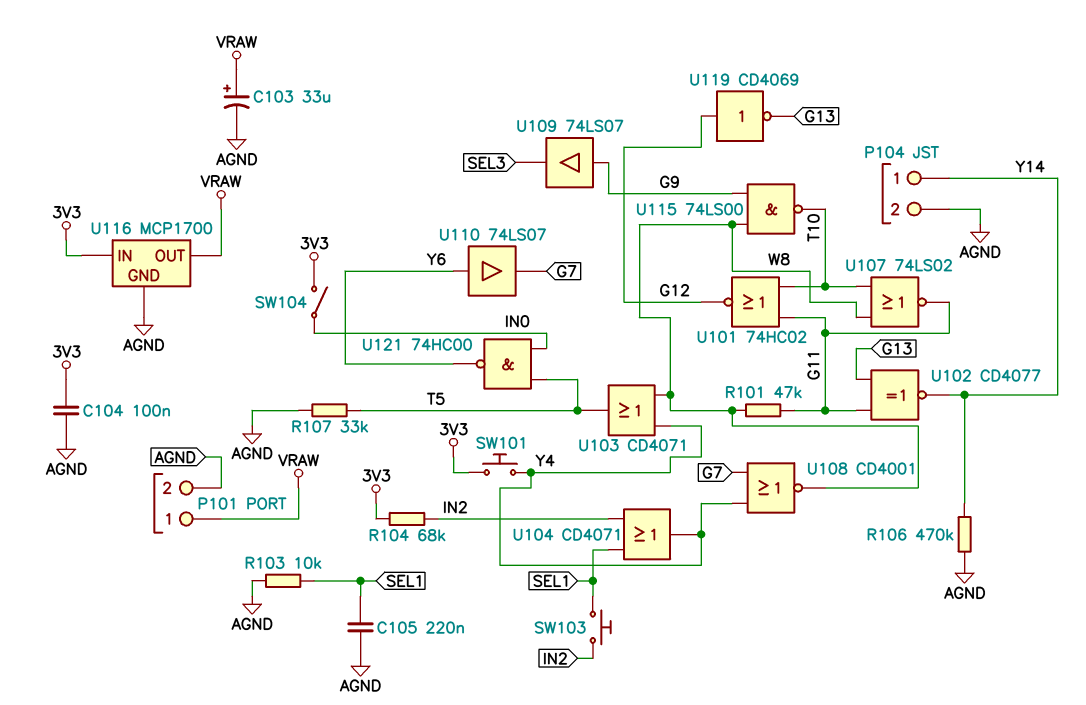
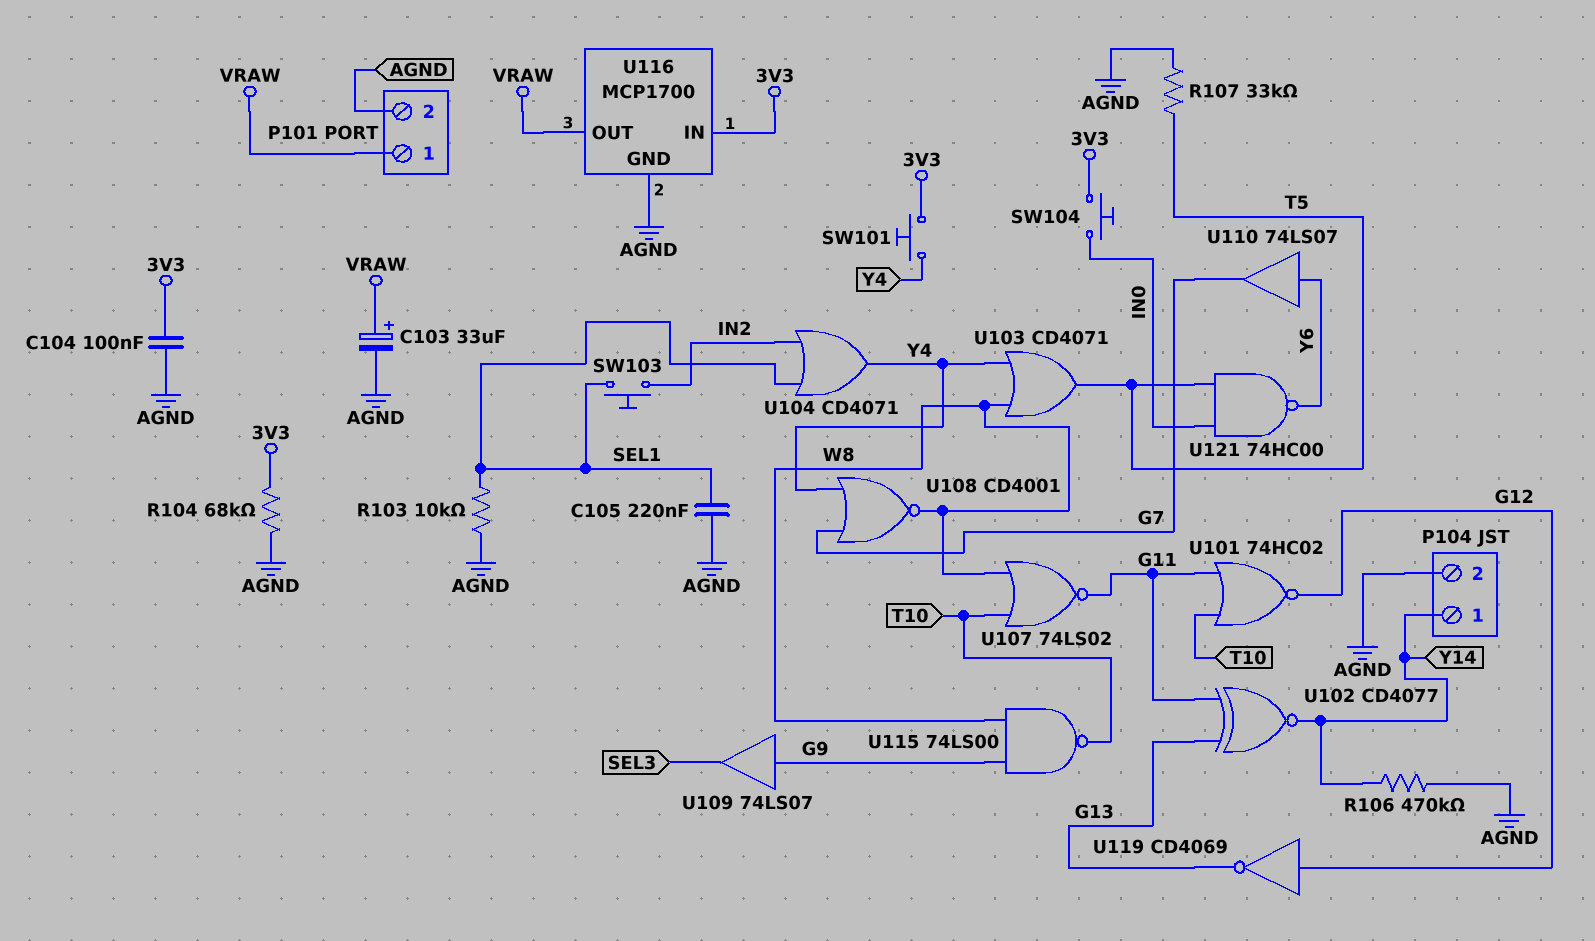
R101: 47k (G11, W8) -> none
R104: 68k (3V3, IN2) -> 68k (3V3, AGND)
SW104: switch (3V3, IN0) -> button (3V3, IN0)

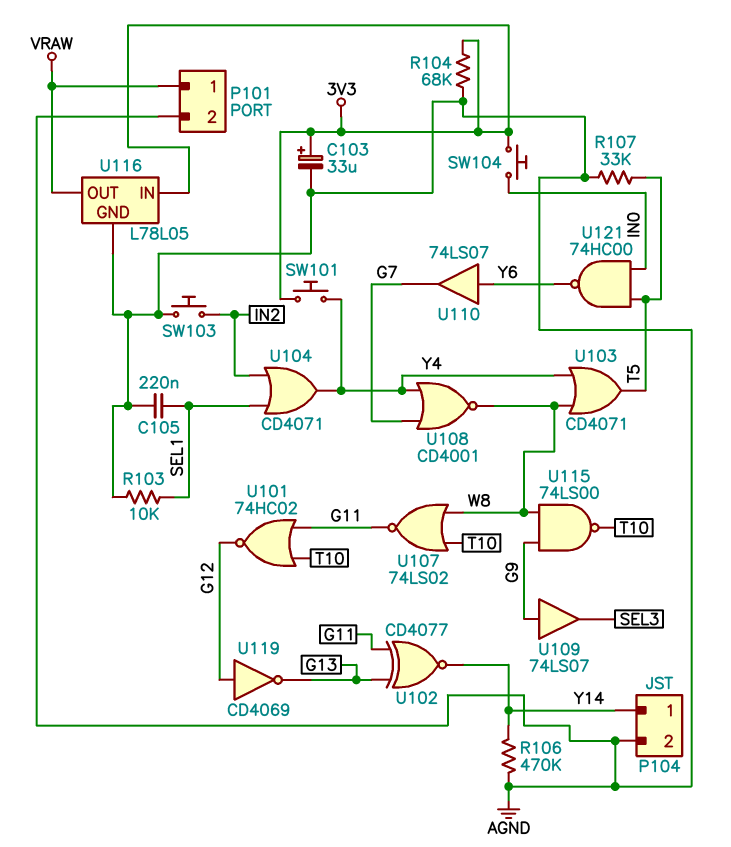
C103: 33uF (plus VRAW, minus AGND) -> 33uF (plus 3V3, minus AGND)
C104: 100nF (3V3, AGND) -> none
SW103: button (IN2, SEL1) -> button (AGND, IN2)
U116: MCP1700 -> L78L05

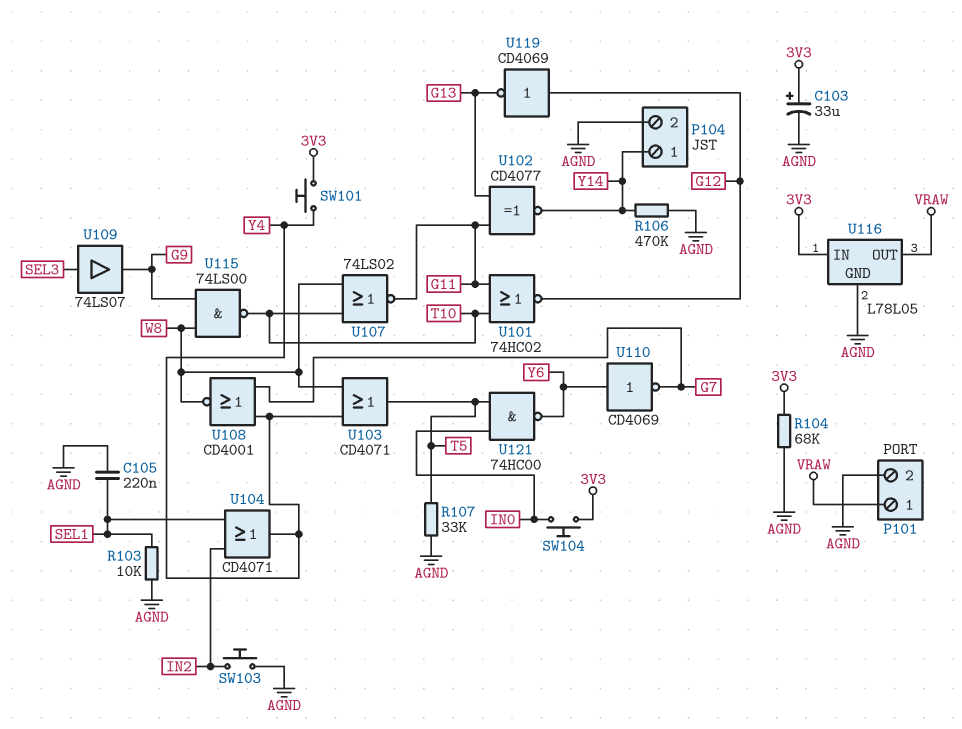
U109: buffer 74LS07 (in G9, out SEL3) -> buffer 74LS07 (in SEL3, out G9)
U110: buffer 74LS07 (in Y6, out G7) -> NOT CD4069 (in Y6, out G7)

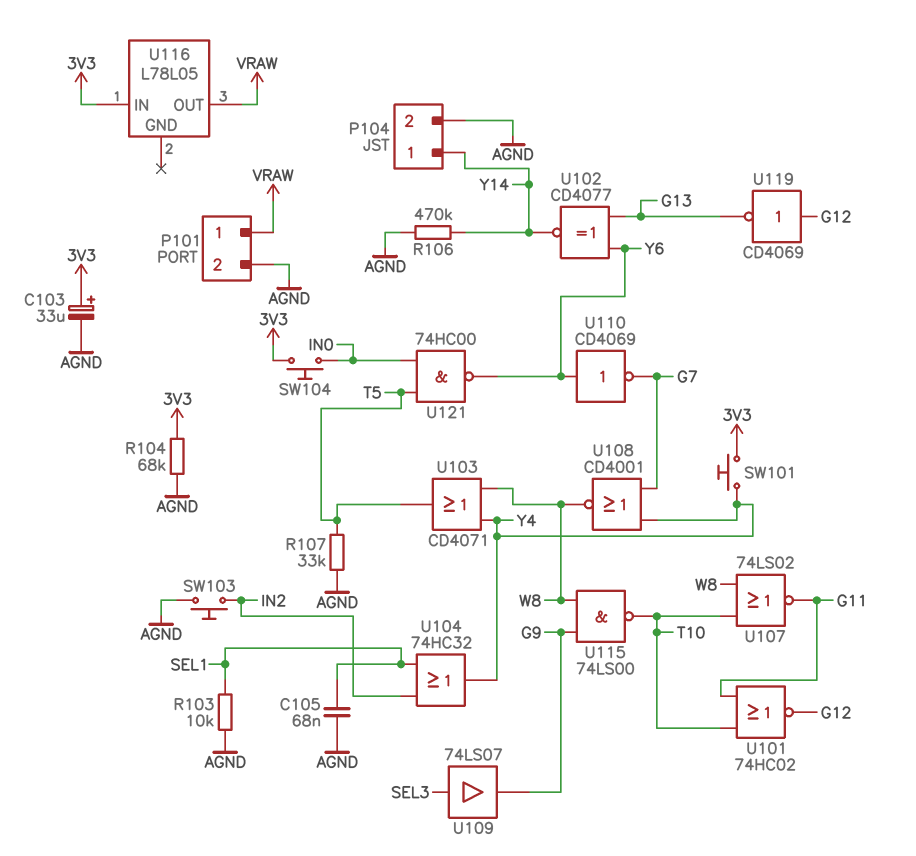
C105: 220nF (AGND, SEL1) -> 68nF (AGND, SEL1)
U102: XNOR CD4077 (in G11, in G13, out Y14) -> XNOR CD4077 (in G13, in Y6, out Y14)
U104: OR CD4071 (in IN2, in SEL1, out Y4) -> OR 74HC32 (in IN2, in SEL1, out Y4)
U116 pin GND: AGND -> none

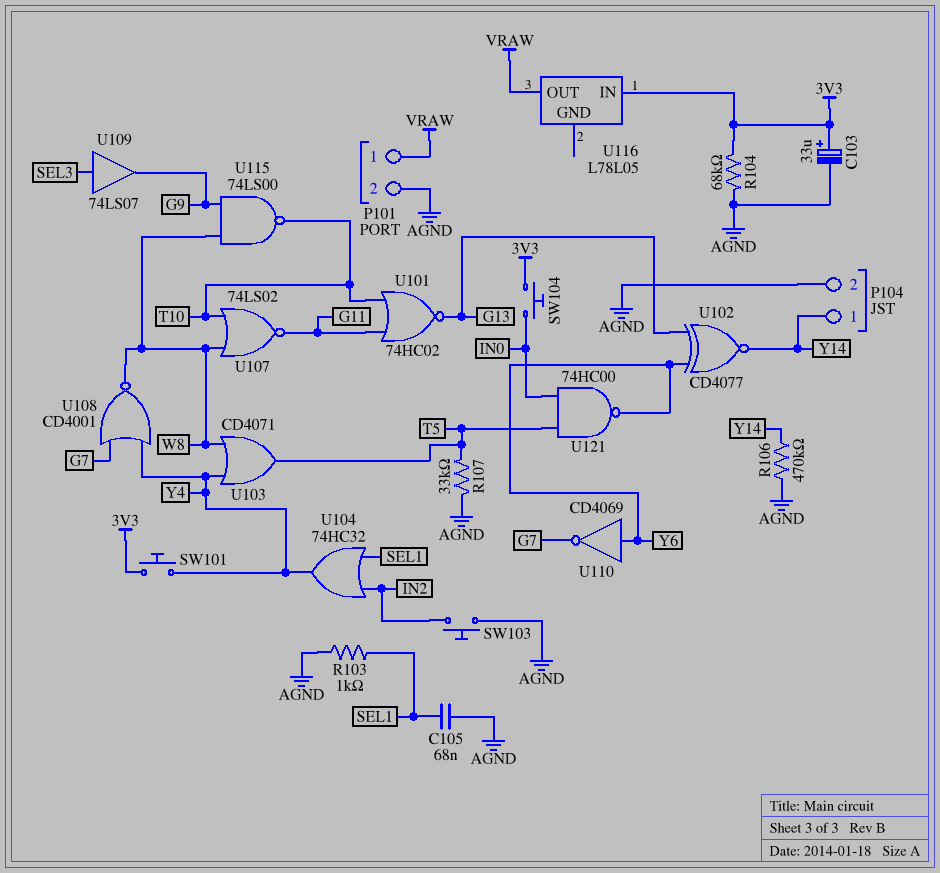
R103: 10k (AGND, SEL1) -> 1k (AGND, SEL1)
U101: NOR 74HC02 (in G11, in T10, out G12) -> NOR 74HC02 (in G11, in T10, out G13)
U119: NOT CD4069 (in G12, out G13) -> none

